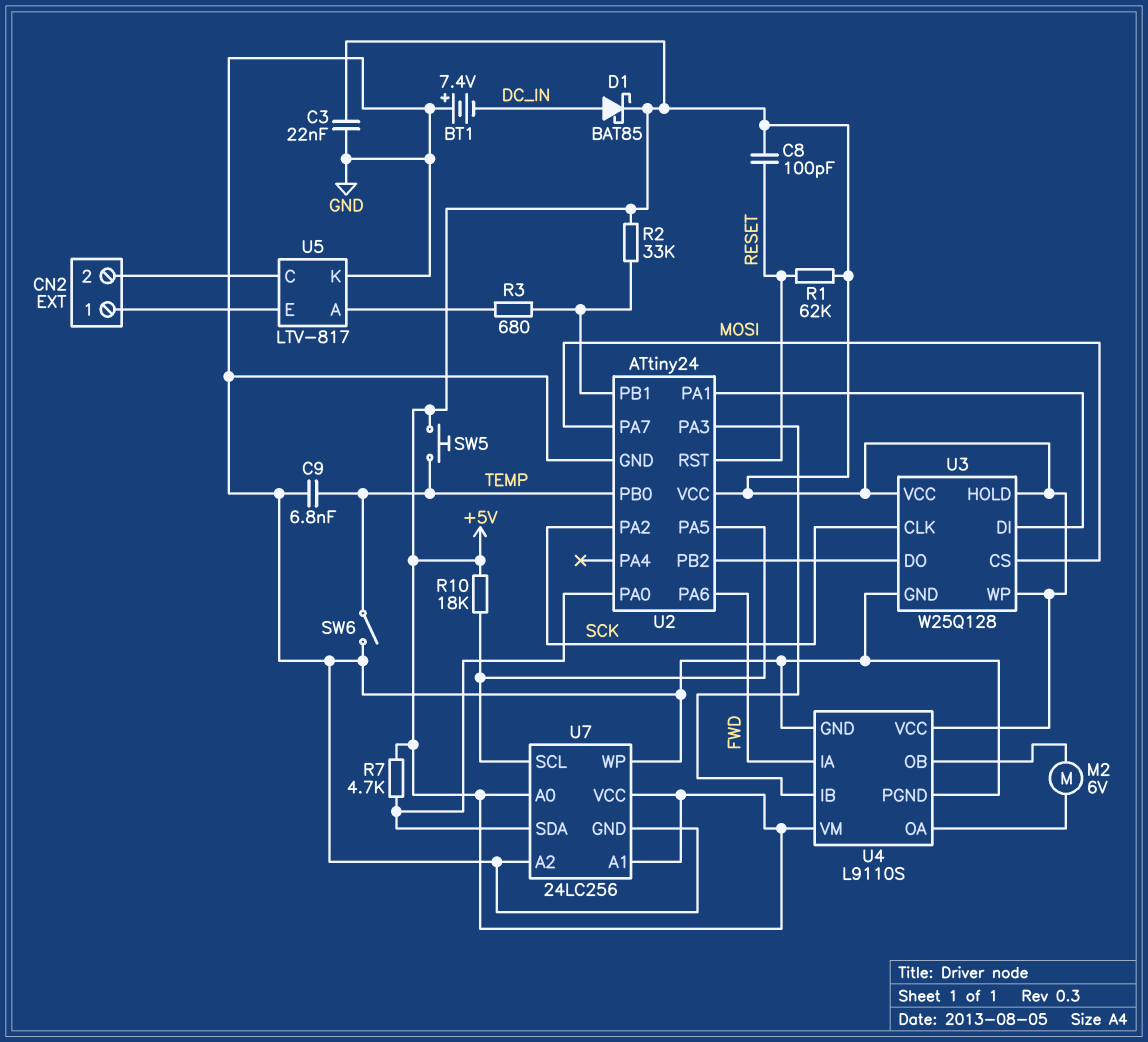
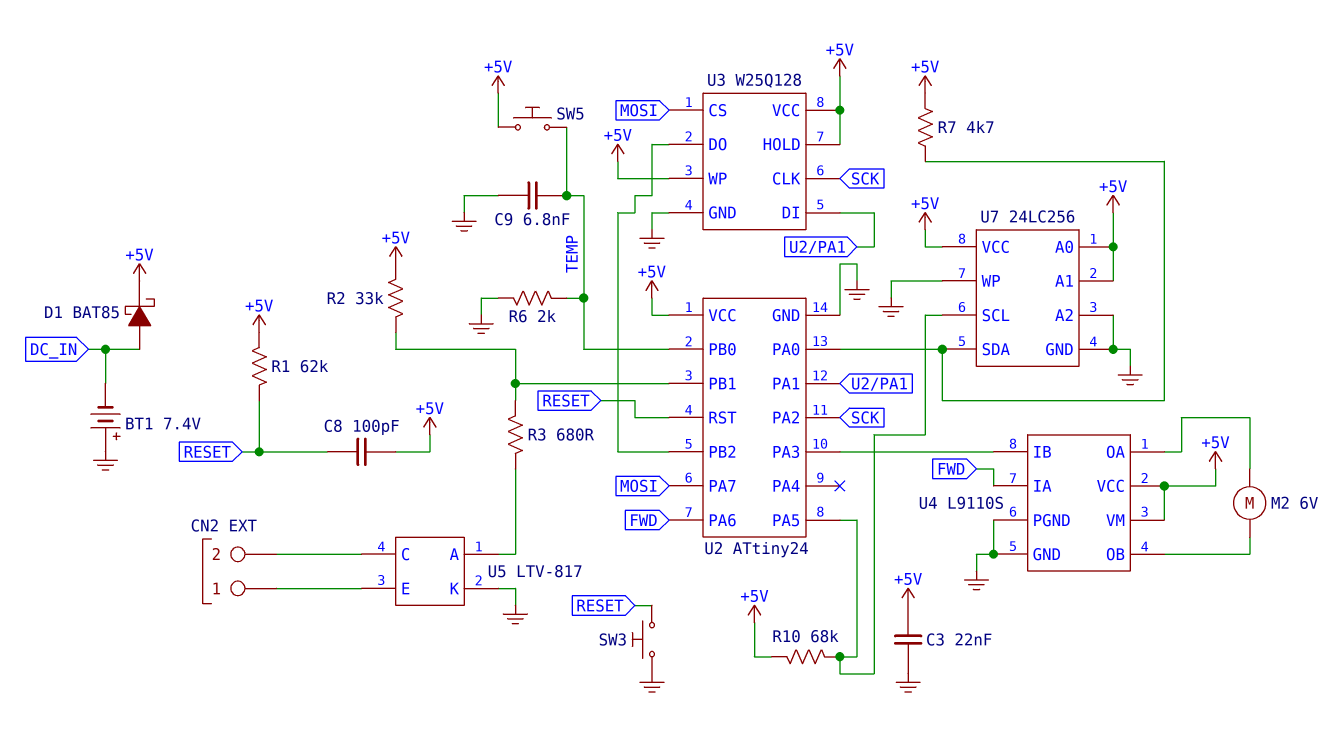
R6: none -> 2k (GND, TEMP)
R10: 18k (+5V, U2/PA5) -> 68k (+5V, U2/PA5)
SW3: none -> button (GND, RESET)
SW6: switch (GND, TEMP) -> none

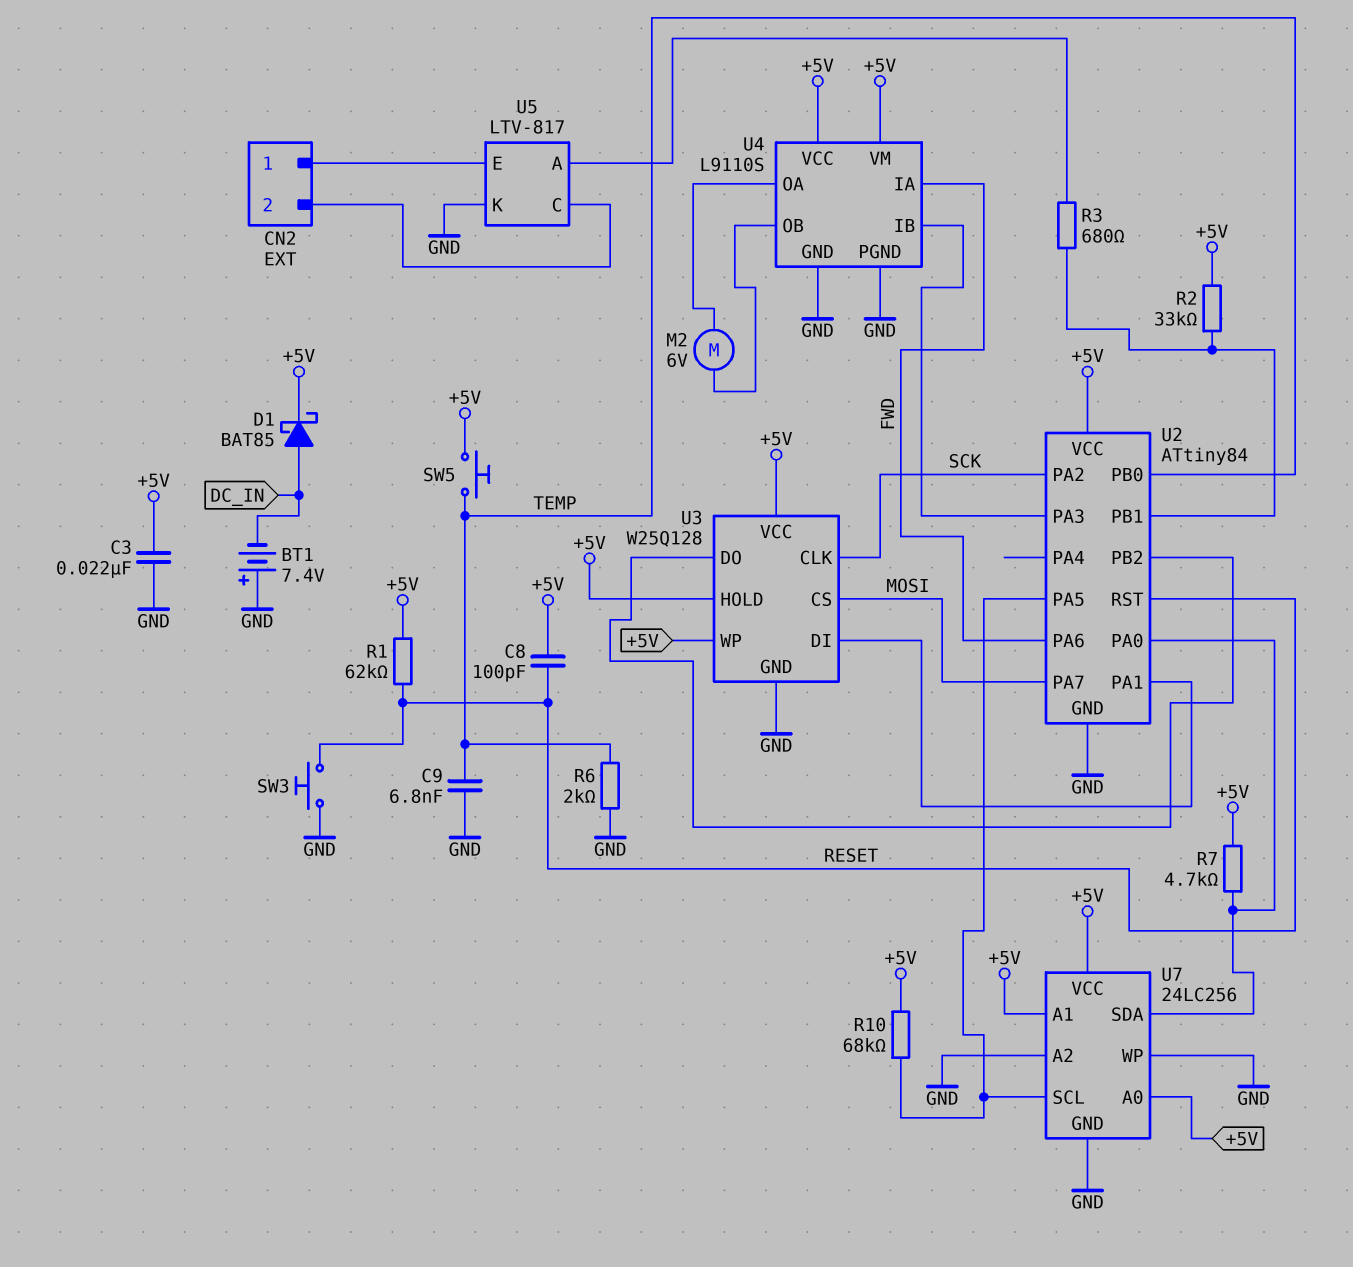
U2: ATtiny24 -> ATtiny84

